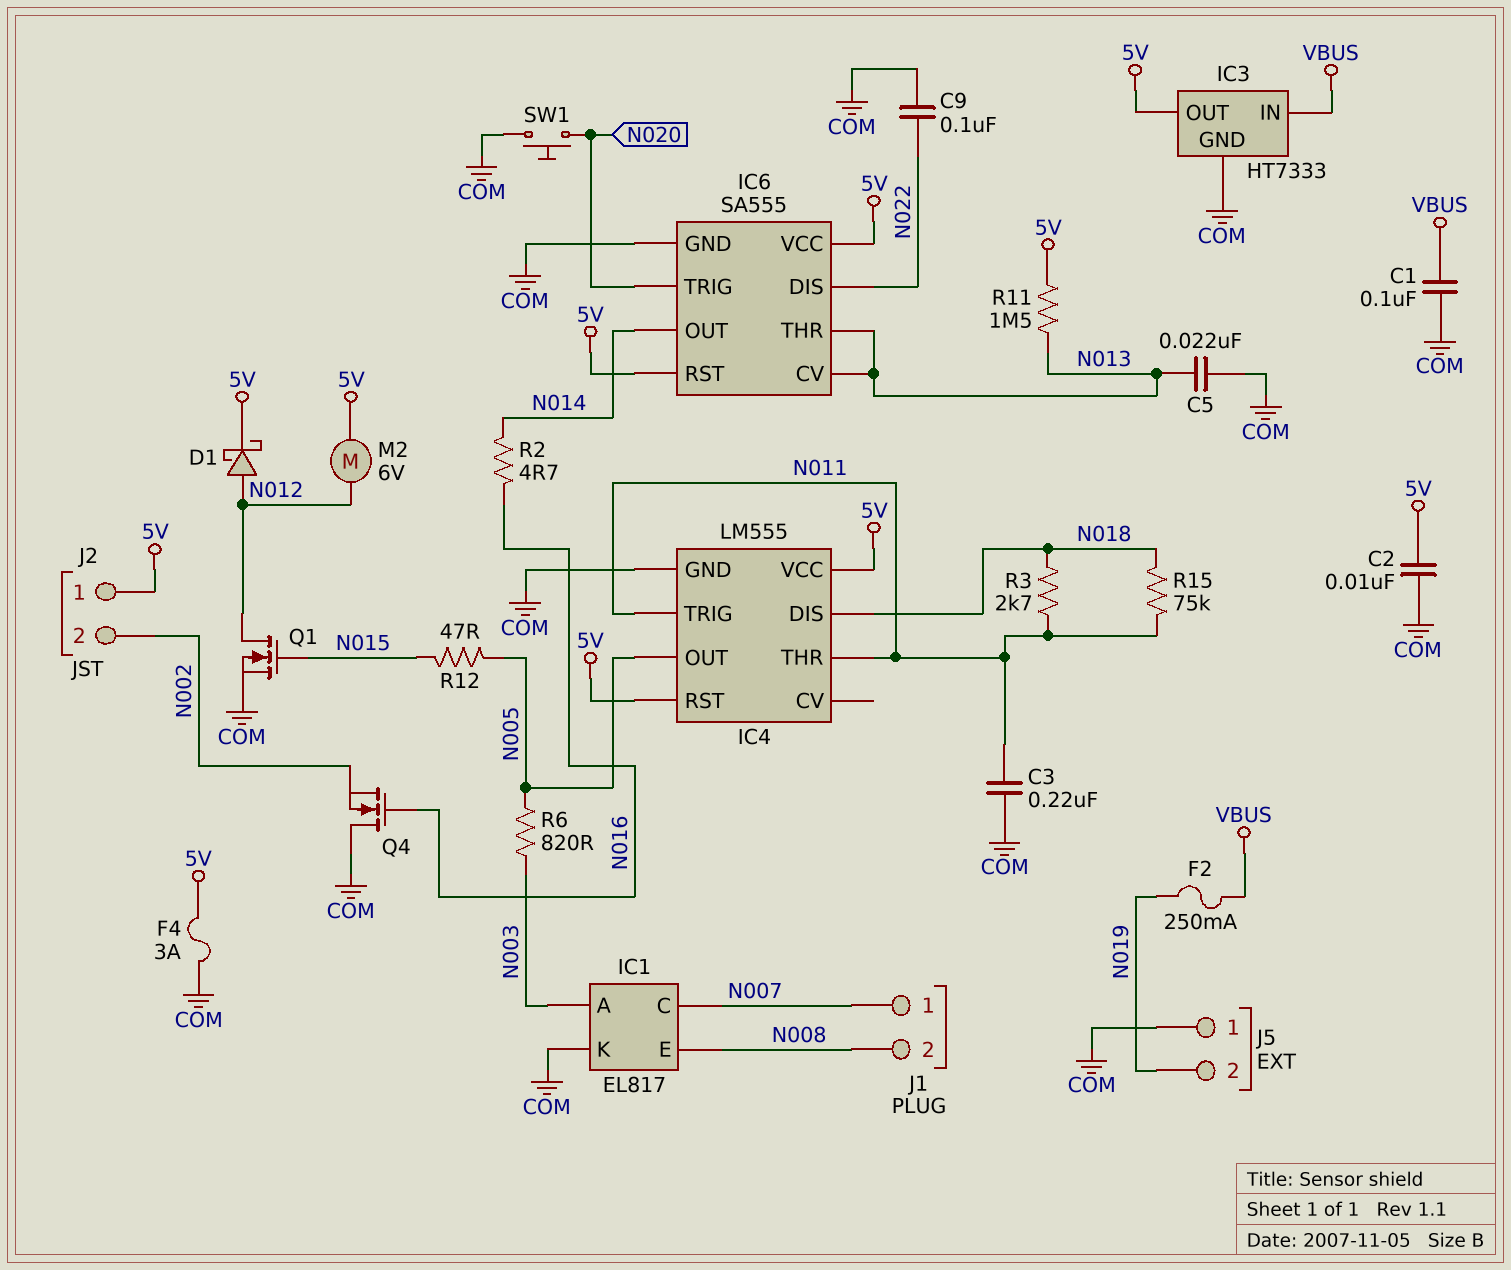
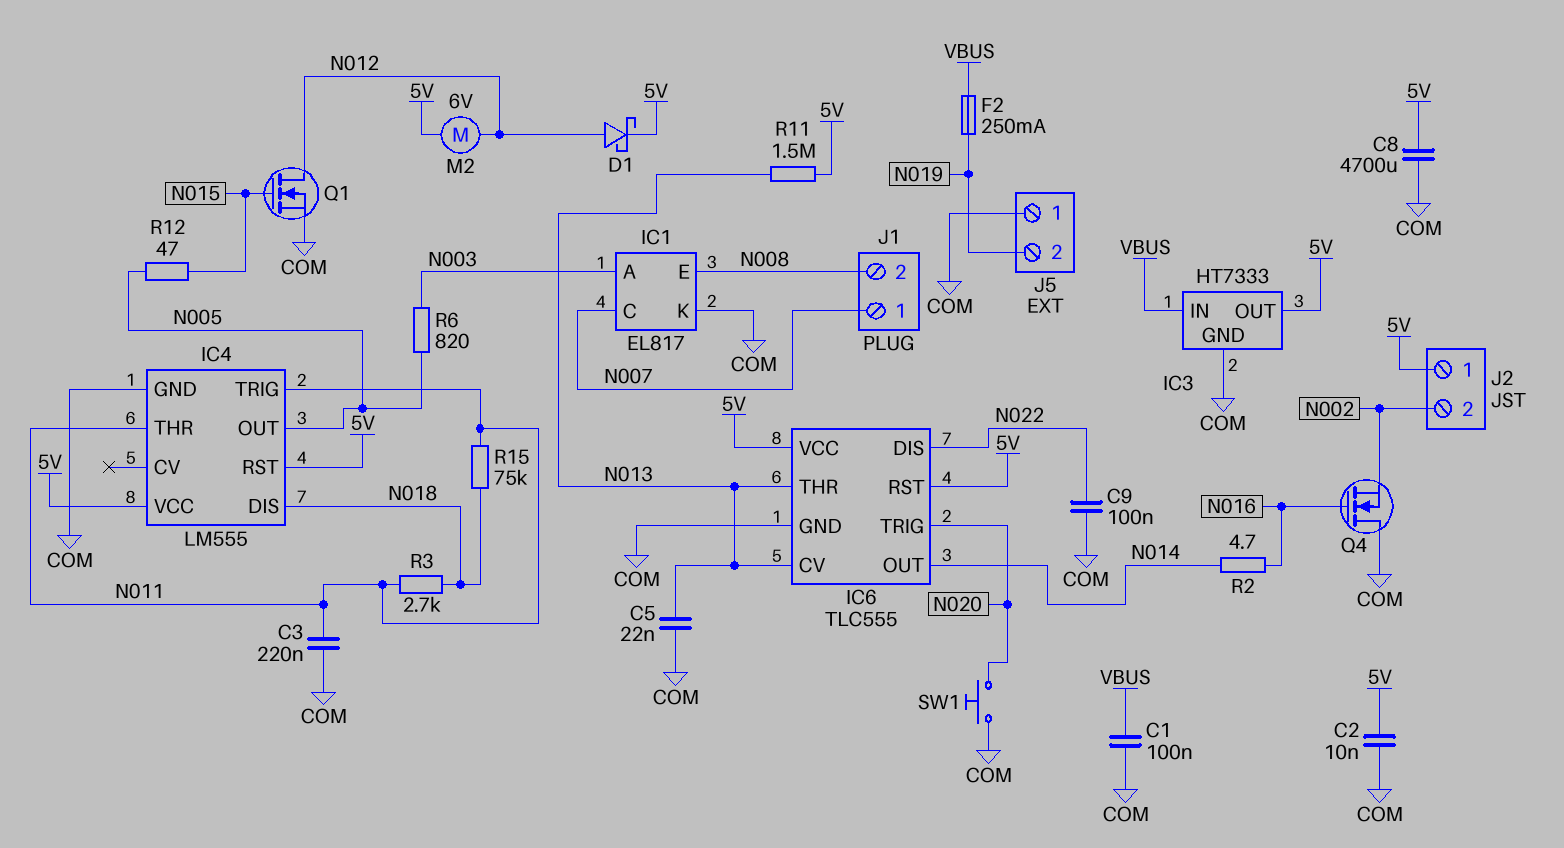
C8: none -> 4700uF (5V, COM)
F4: 3A (5V, COM) -> none
IC6: SA555 -> TLC555

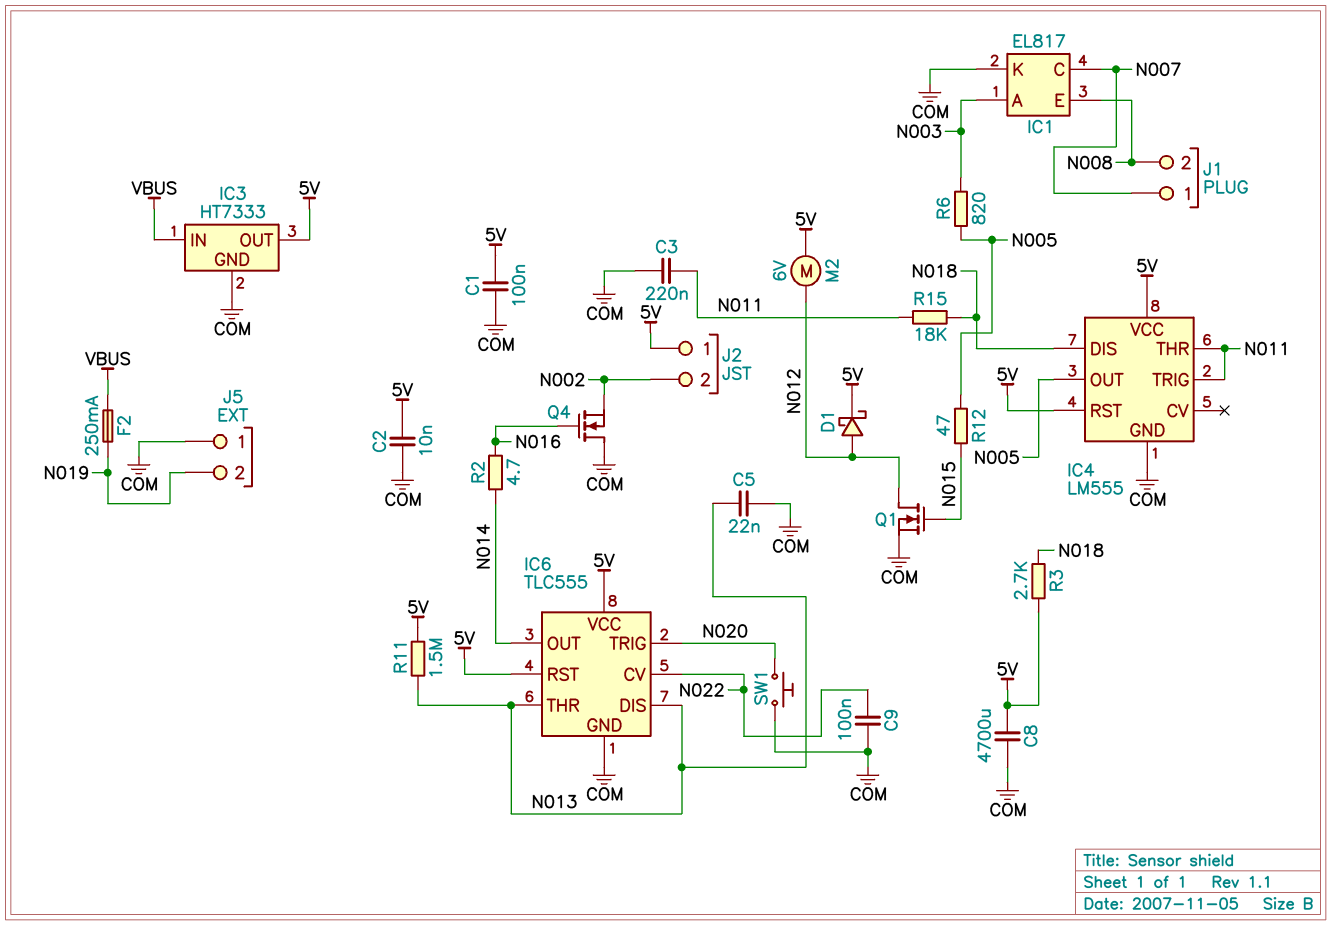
C1: 100nF (COM, VBUS) -> 100nF (5V, COM)
IC6 pin CV: N013 -> N022
IC6 pin DIS: N022 -> N013
R3: 2.7k (N011, N018) -> 2.7k (5V, N018)
R15: 75k (N011, N018) -> 18k (N011, N018)

